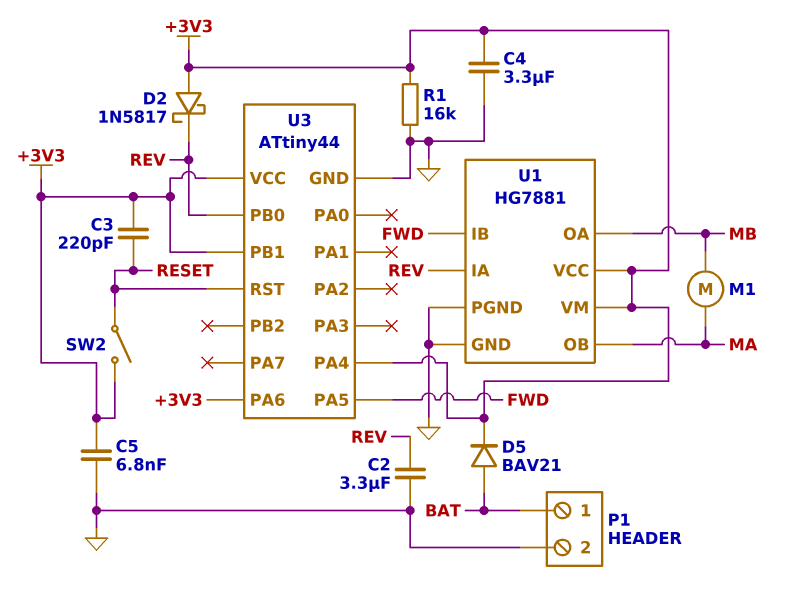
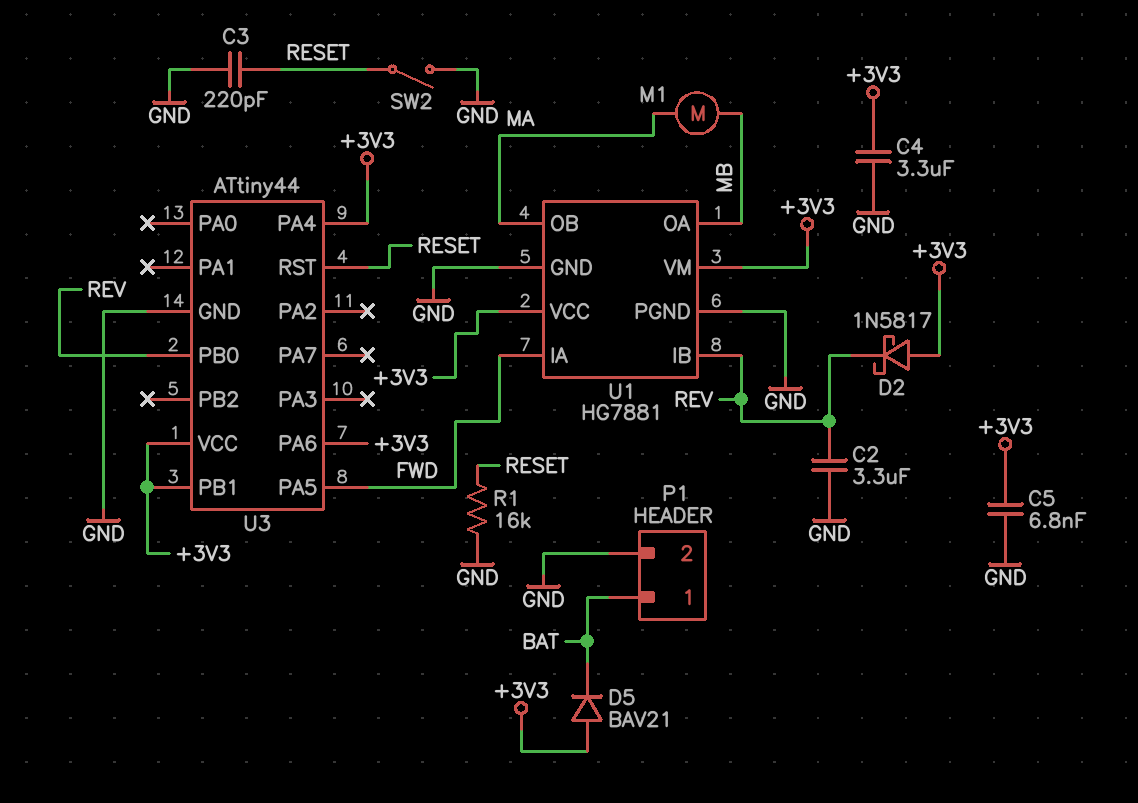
C3: 220pF (+3V3, RESET) -> 220pF (GND, RESET)
D5: diode BAV21 (A BAT, K +3V3) -> diode BAV21 (A +3V3, K BAT)
R1: 16k (+3V3, GND) -> 16k (GND, RESET)
SW2: switch (+3V3, RESET) -> switch (GND, RESET)
U1 pin IA: REV -> FWD
U1 pin IB: FWD -> REV

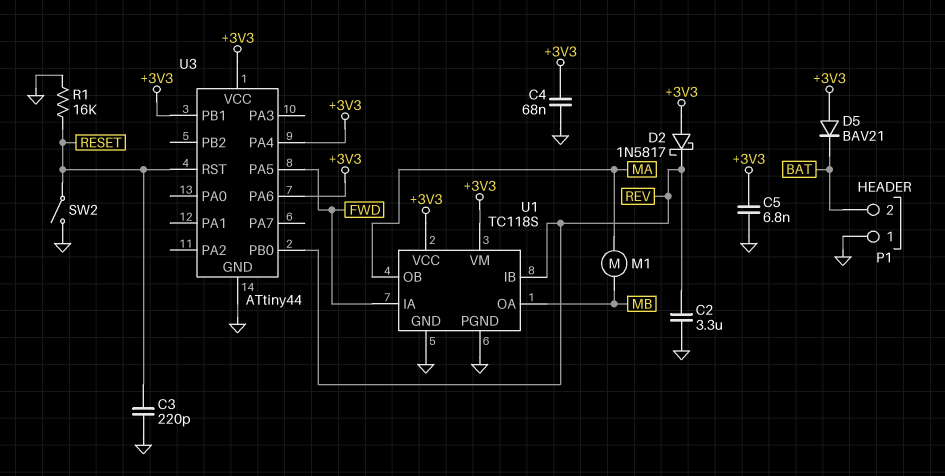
C4: 3.3uF (+3V3, GND) -> 68nF (+3V3, GND)
P1 pin 1: BAT -> GND
P1 pin 2: GND -> BAT
U1: HG7881 -> TC118S

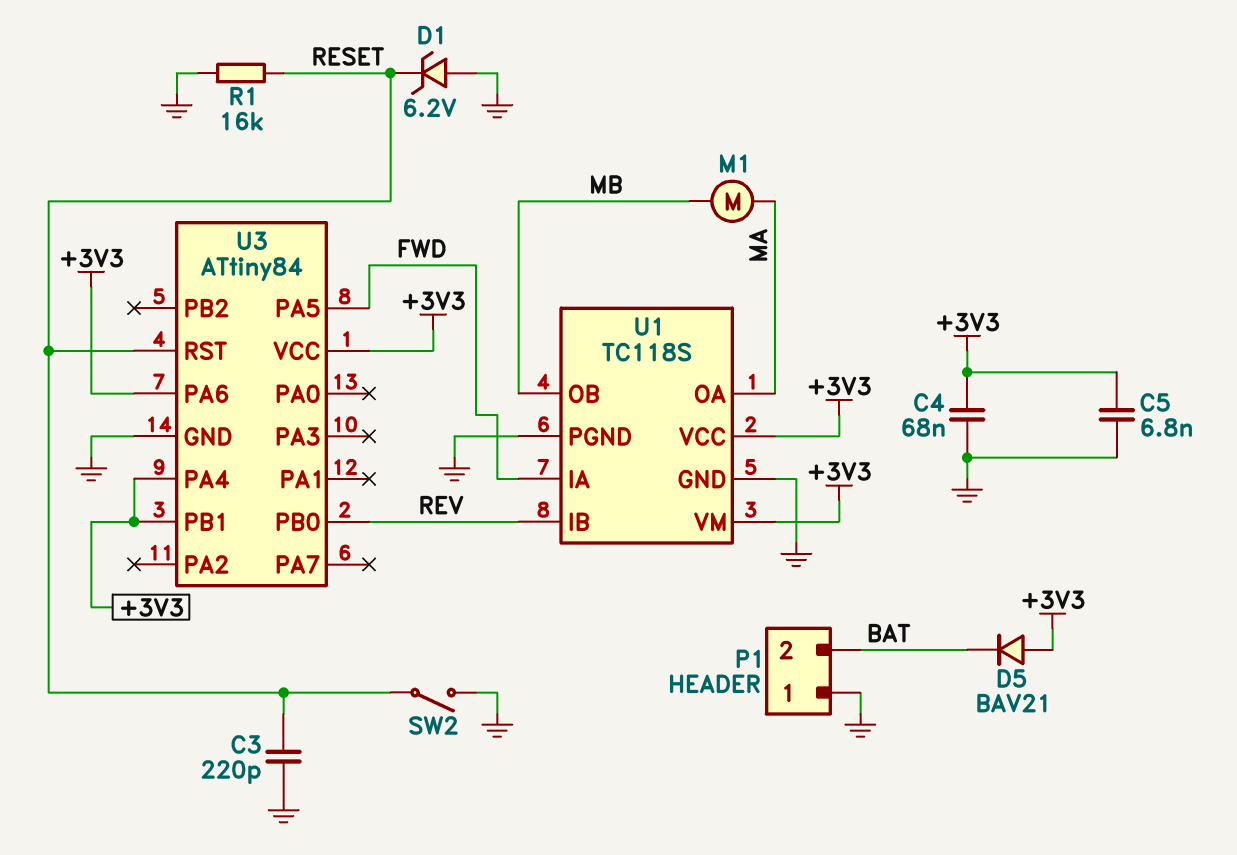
C2: 3.3uF (GND, REV) -> none
D1: none -> zener 6.2V (A GND, K RESET)
D2: schottky 1N5817 (A +3V3, K REV) -> none
U1 pin OA: MB -> MA
U1 pin OB: MA -> MB
U3: ATtiny44 -> ATtiny84

